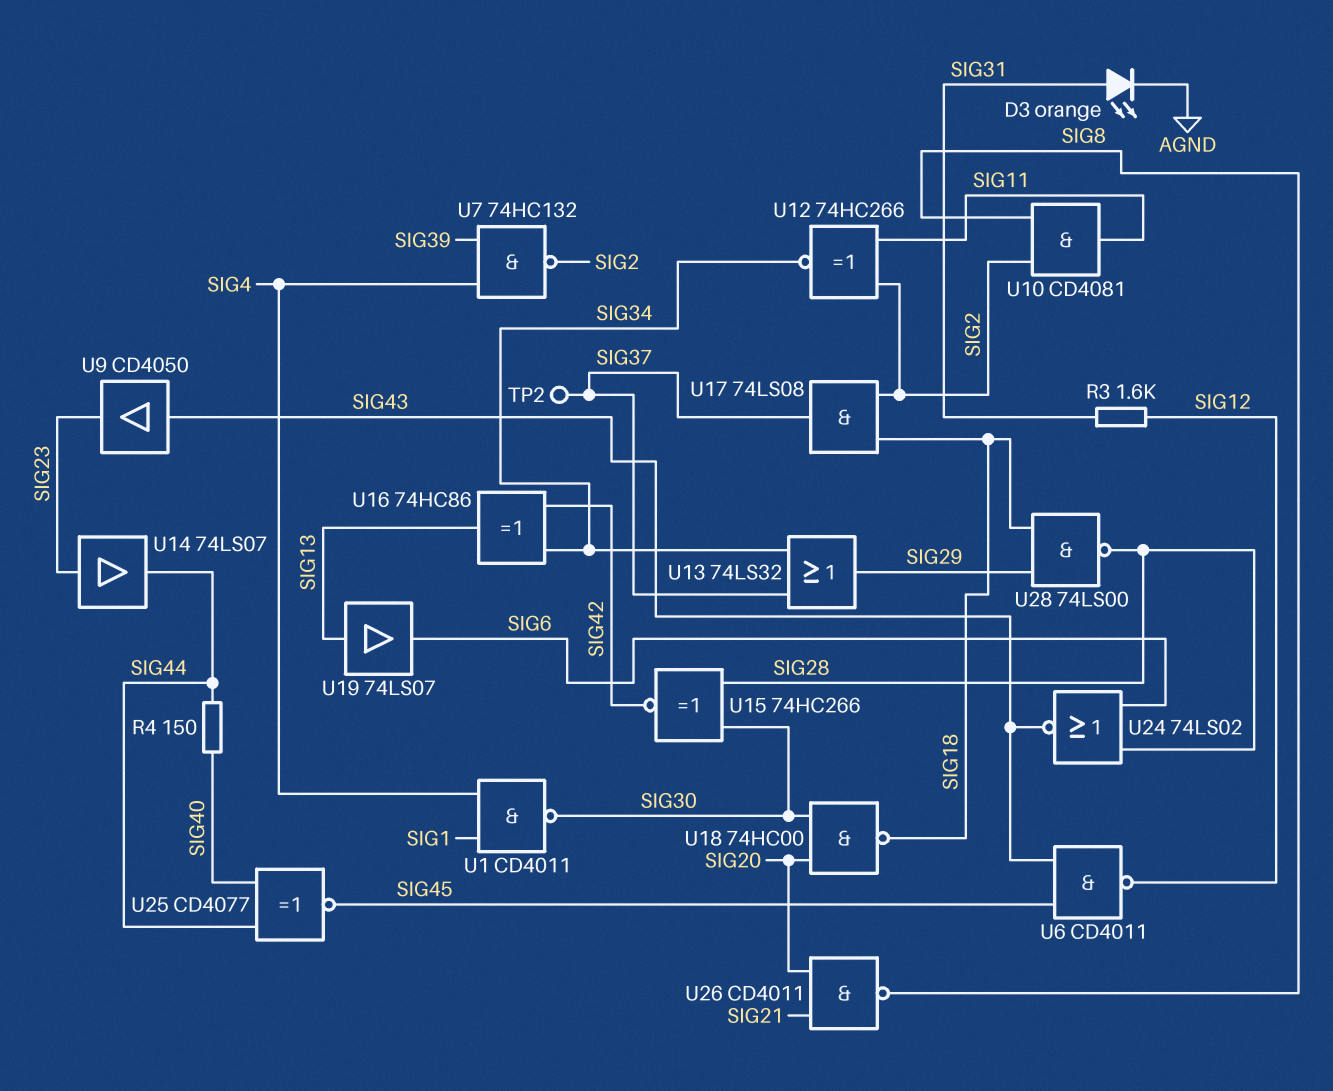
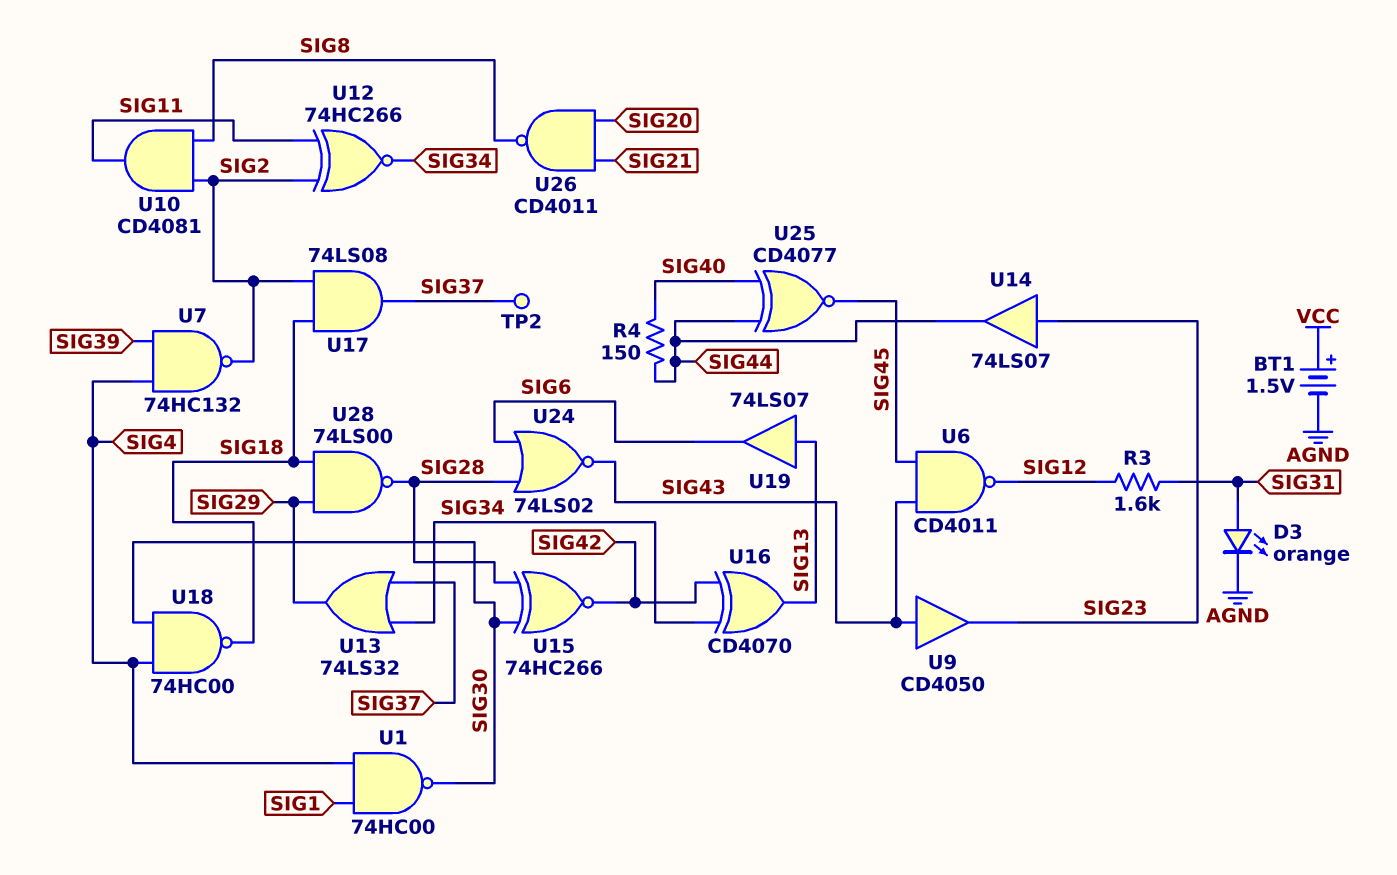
BT1: none -> 1.5V (plus VCC, minus AGND)
U1: NAND CD4011 (in SIG1, in SIG4, out SIG30) -> NAND 74HC00 (in SIG1, in SIG4, out SIG30)
U16: XOR 74HC86 (in SIG34, in SIG42, out SIG13) -> XOR CD4070 (in SIG34, in SIG42, out SIG13)
U18: NAND 74HC00 (in SIG20, in SIG30, out SIG18) -> NAND 74HC00 (in SIG4, in SIG30, out SIG18)

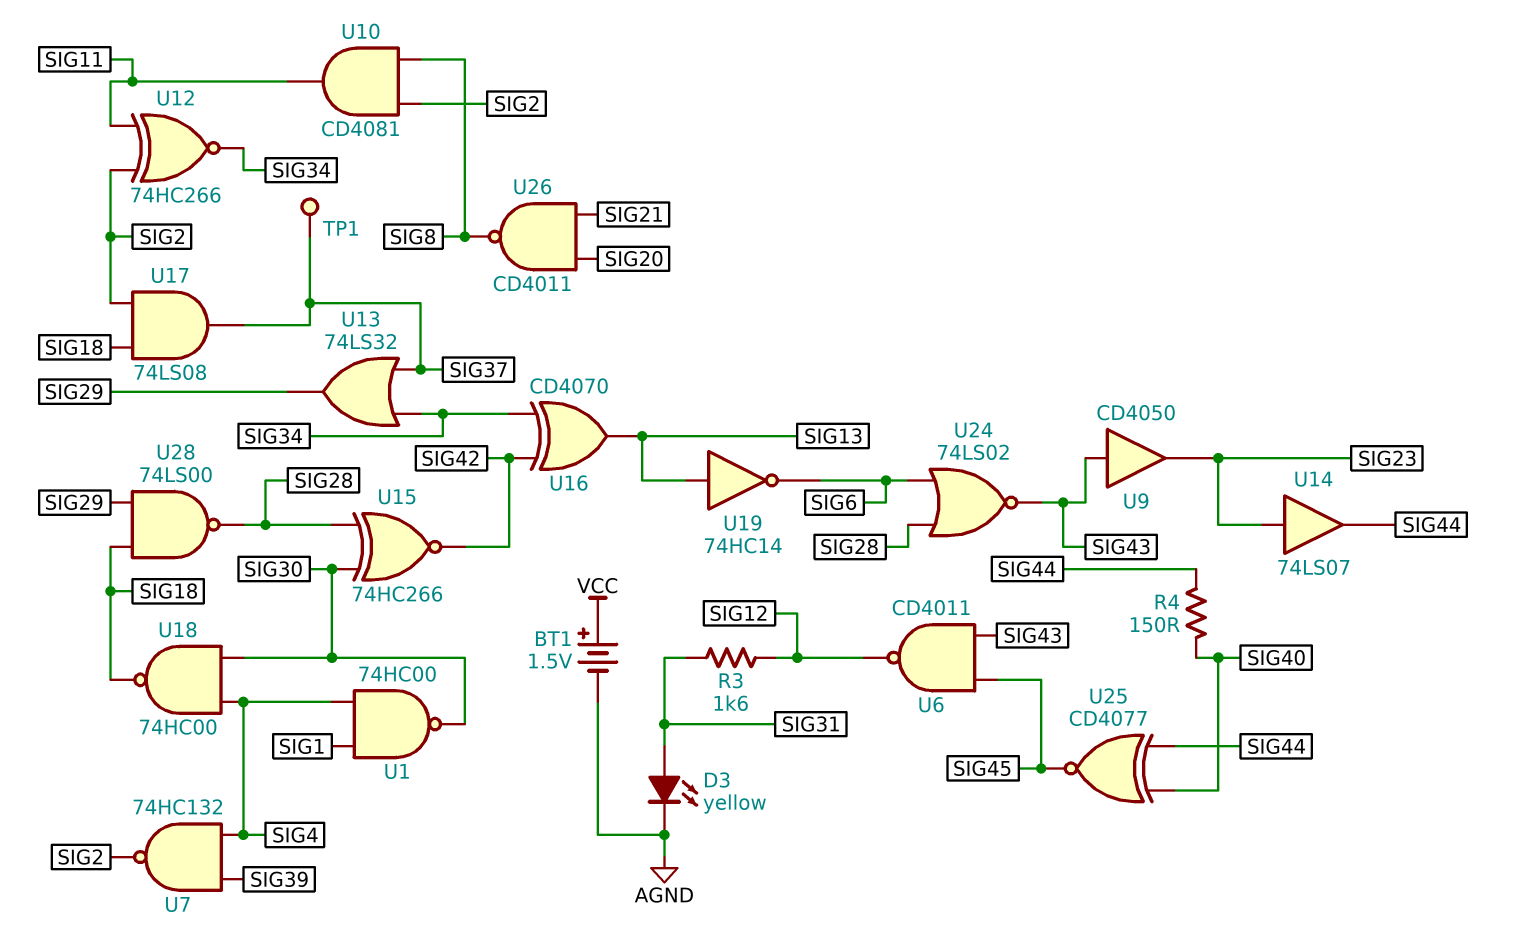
D3: LED orange (A SIG31, K AGND) -> LED yellow (A SIG31, K AGND)
TP1: none -> test point (SIG37)
TP2: test point (SIG37) -> none
U19: buffer 74LS07 (in SIG13, out SIG6) -> NOT 74HC14 (in SIG13, out SIG6)

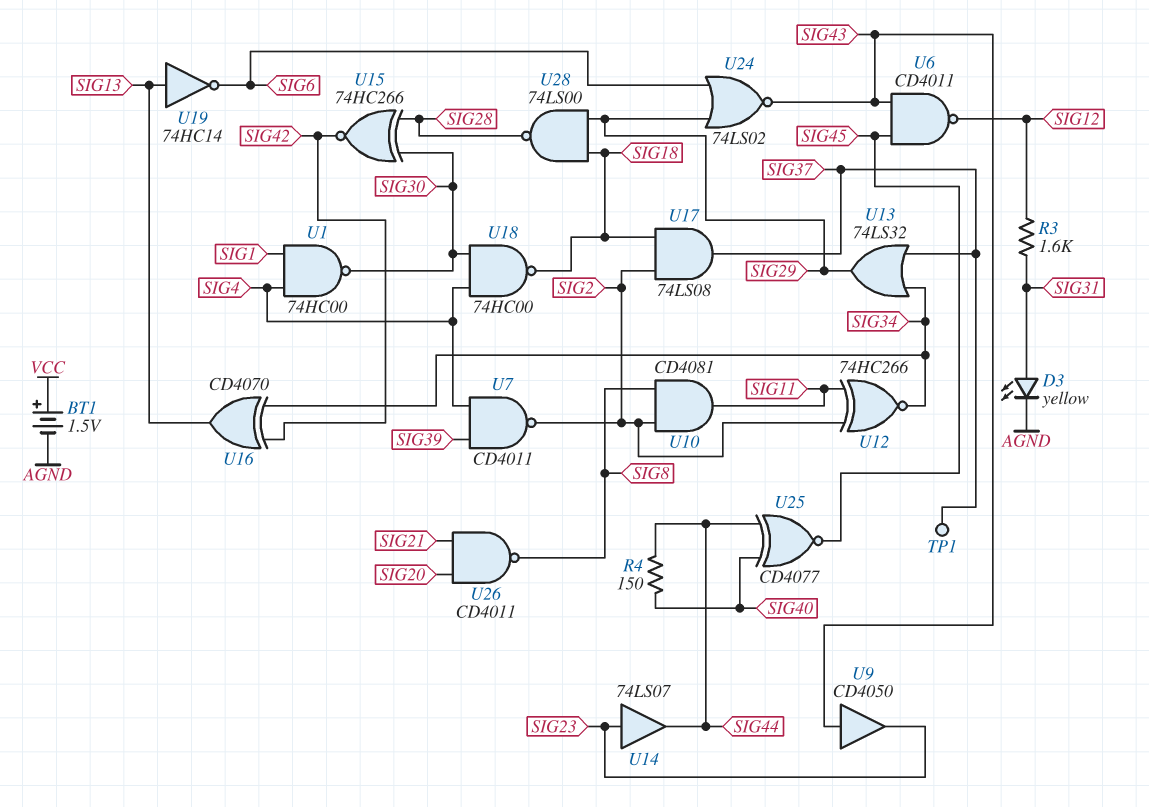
U7: NAND 74HC132 (in SIG4, in SIG39, out SIG2) -> NAND CD4011 (in SIG4, in SIG39, out SIG2)
U24: NOR 74LS02 (in SIG6, in SIG28, out SIG43) -> NOR 74LS02 (in SIG6, in SIG29, out SIG43)

